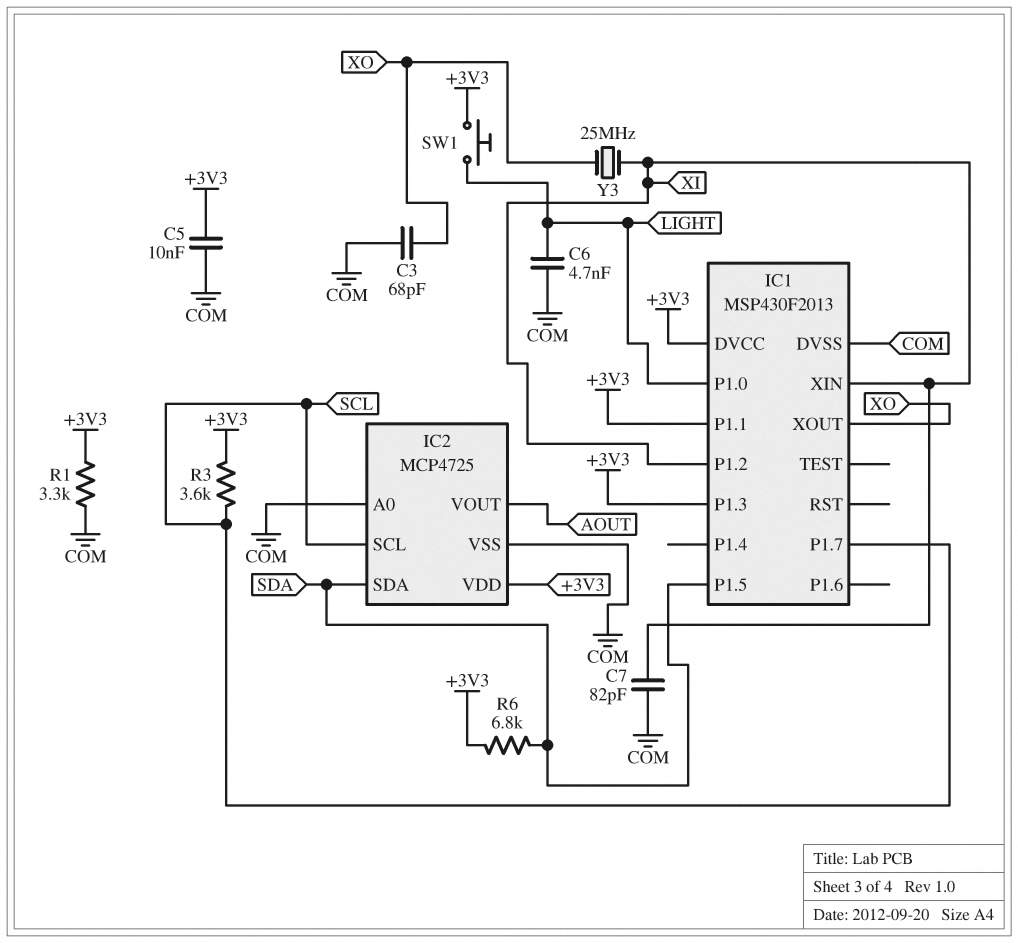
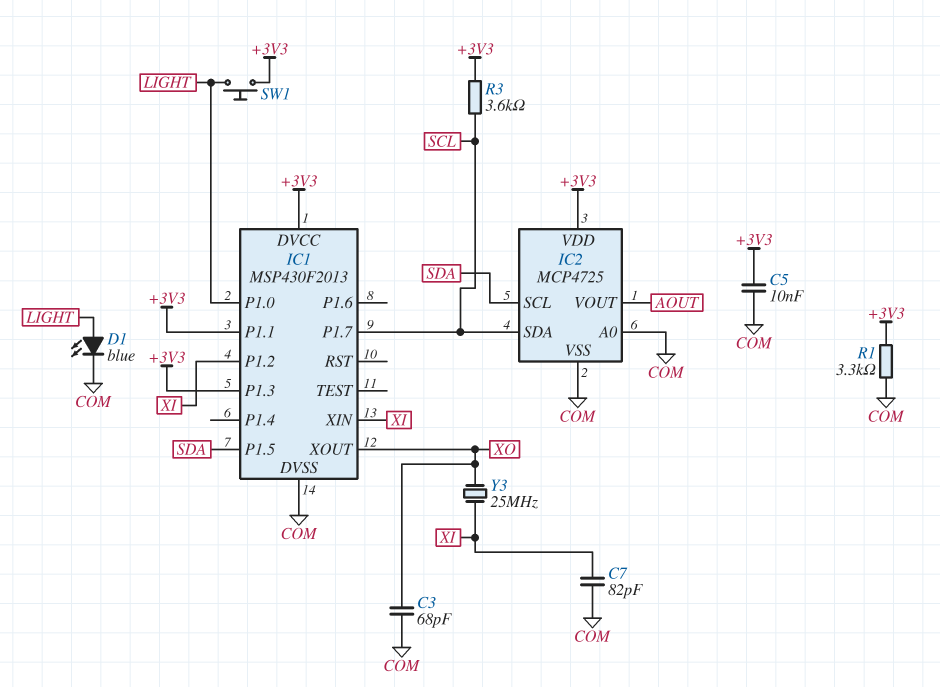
C6: 4.7nF (COM, LIGHT) -> none
D1: none -> LED blue (A LIGHT, K COM)
IC2 pin SCL: SCL -> SDA
IC2 pin SDA: SDA -> SCL
R6: 6.8k (+3V3, SDA) -> none

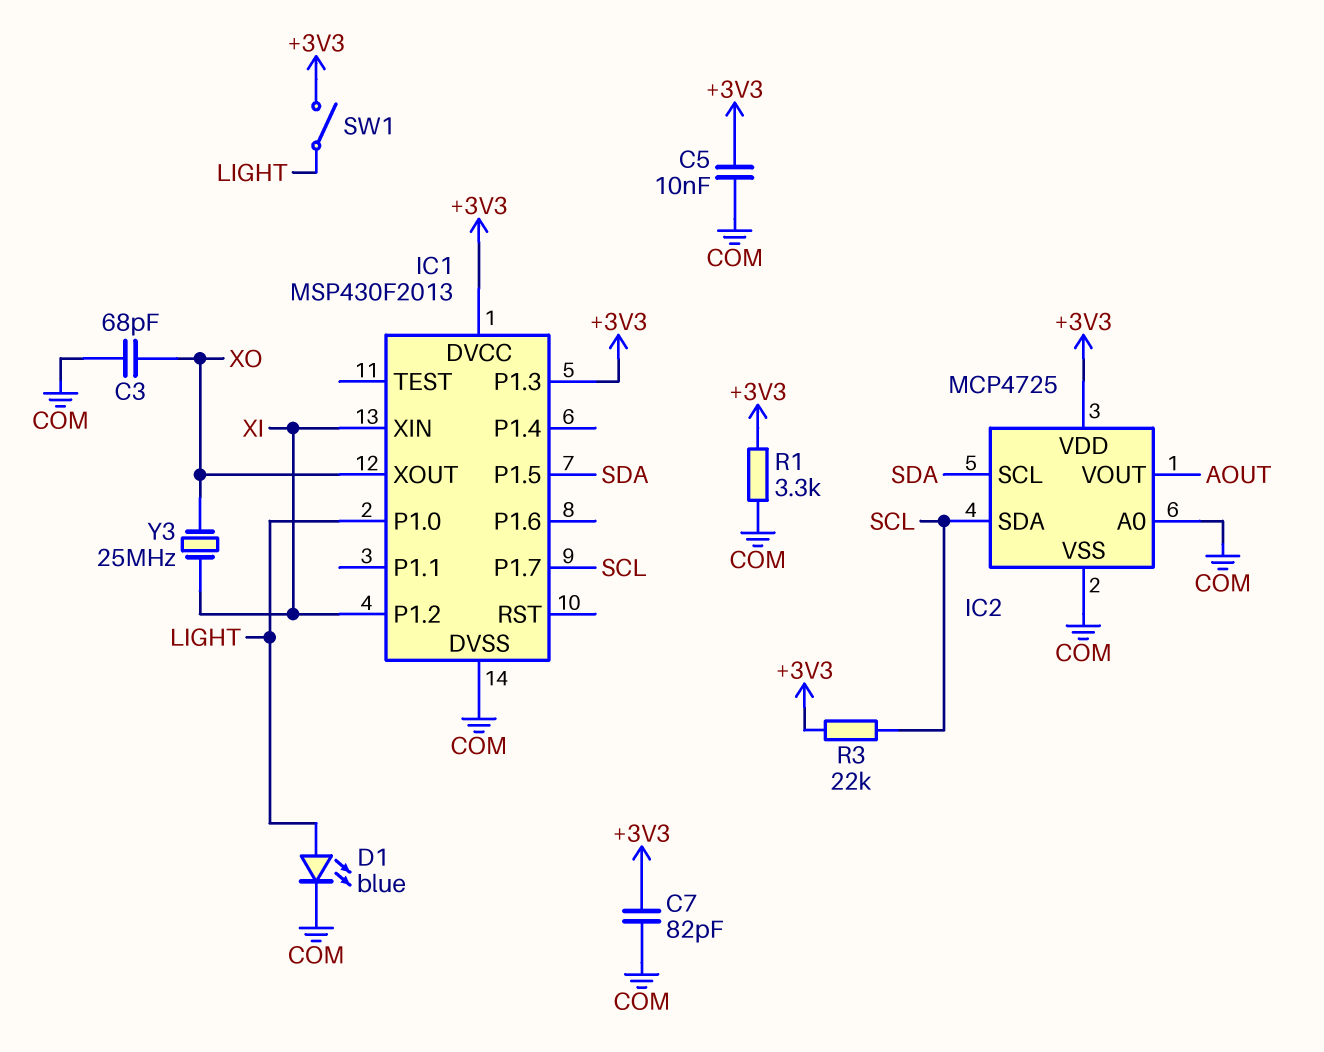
C7: 82pF (COM, XI) -> 82pF (+3V3, COM)
IC1 pin P1.1: +3V3 -> none
R3: 3.6k (+3V3, SCL) -> 22k (+3V3, SCL)
SW1: button (+3V3, LIGHT) -> switch (+3V3, LIGHT)

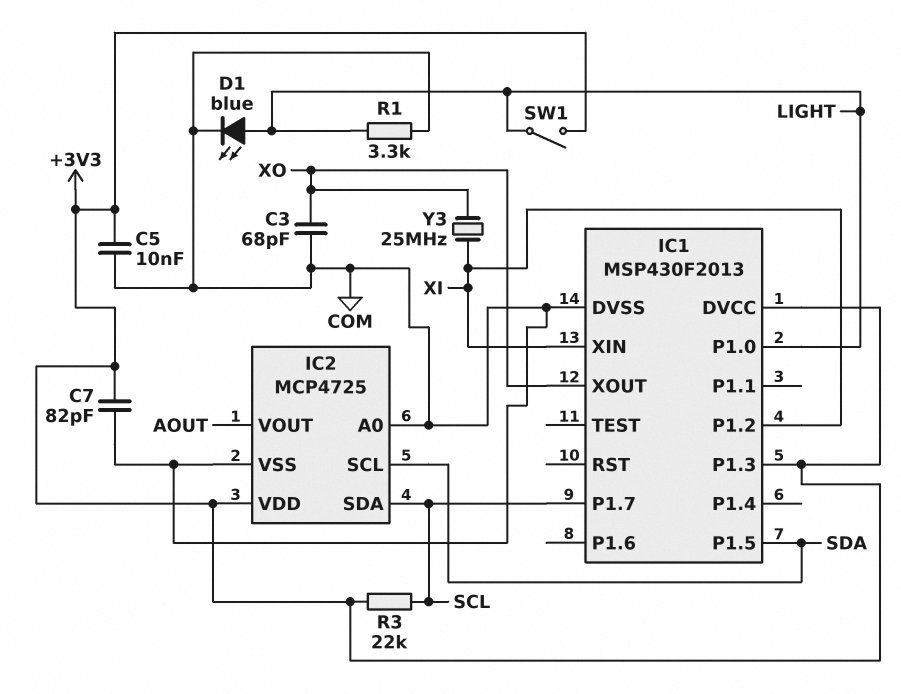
R1: 3.3k (+3V3, COM) -> 3.3k (COM, LIGHT)

